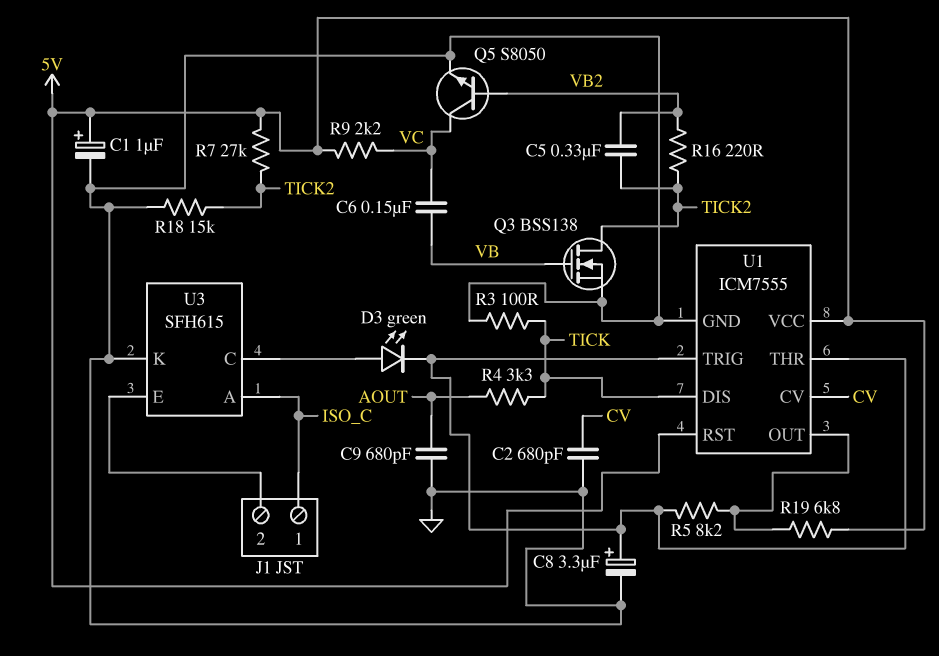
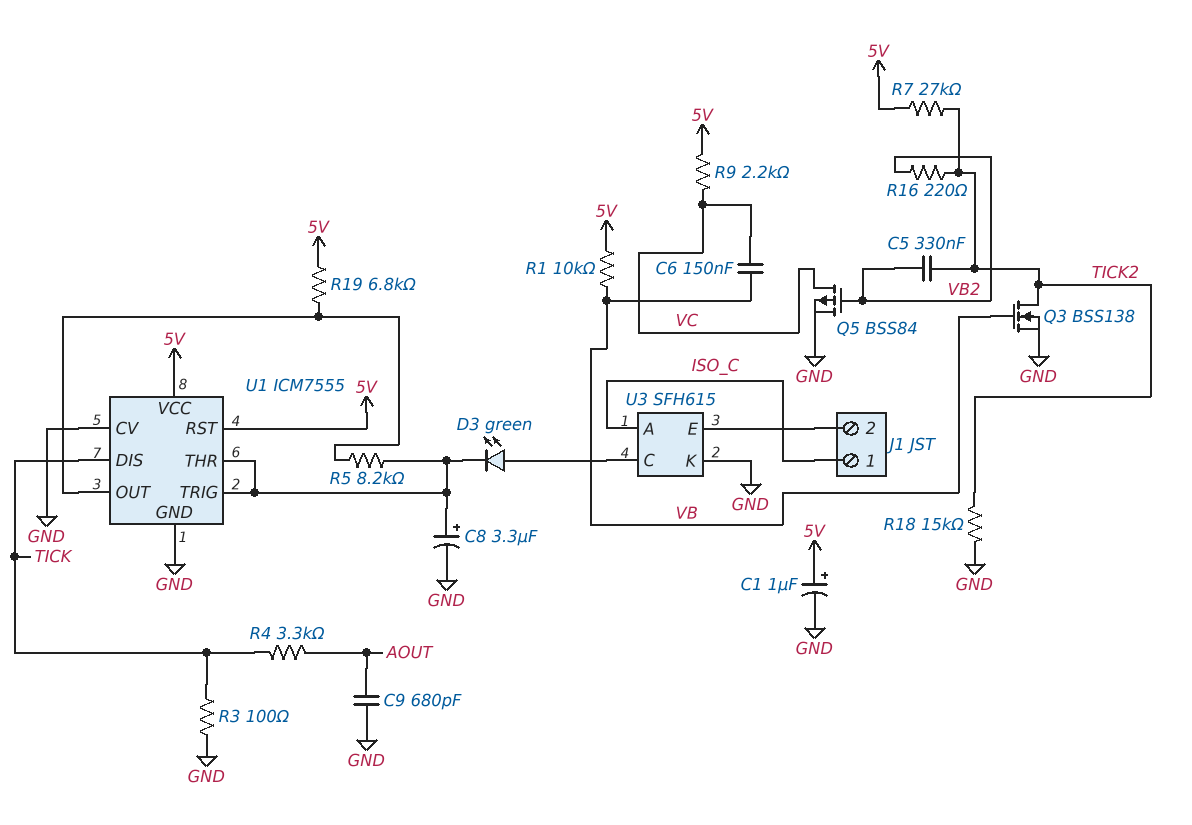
C2: 680pF (CV, GND) -> none
Q5: NPN S8050 (B VB2, C VC, E GND) -> PMOS BSS84 (G VB2, D VC, S GND)
R1: none -> 10k (5V, VB)
U1 pin CV: CV -> GND

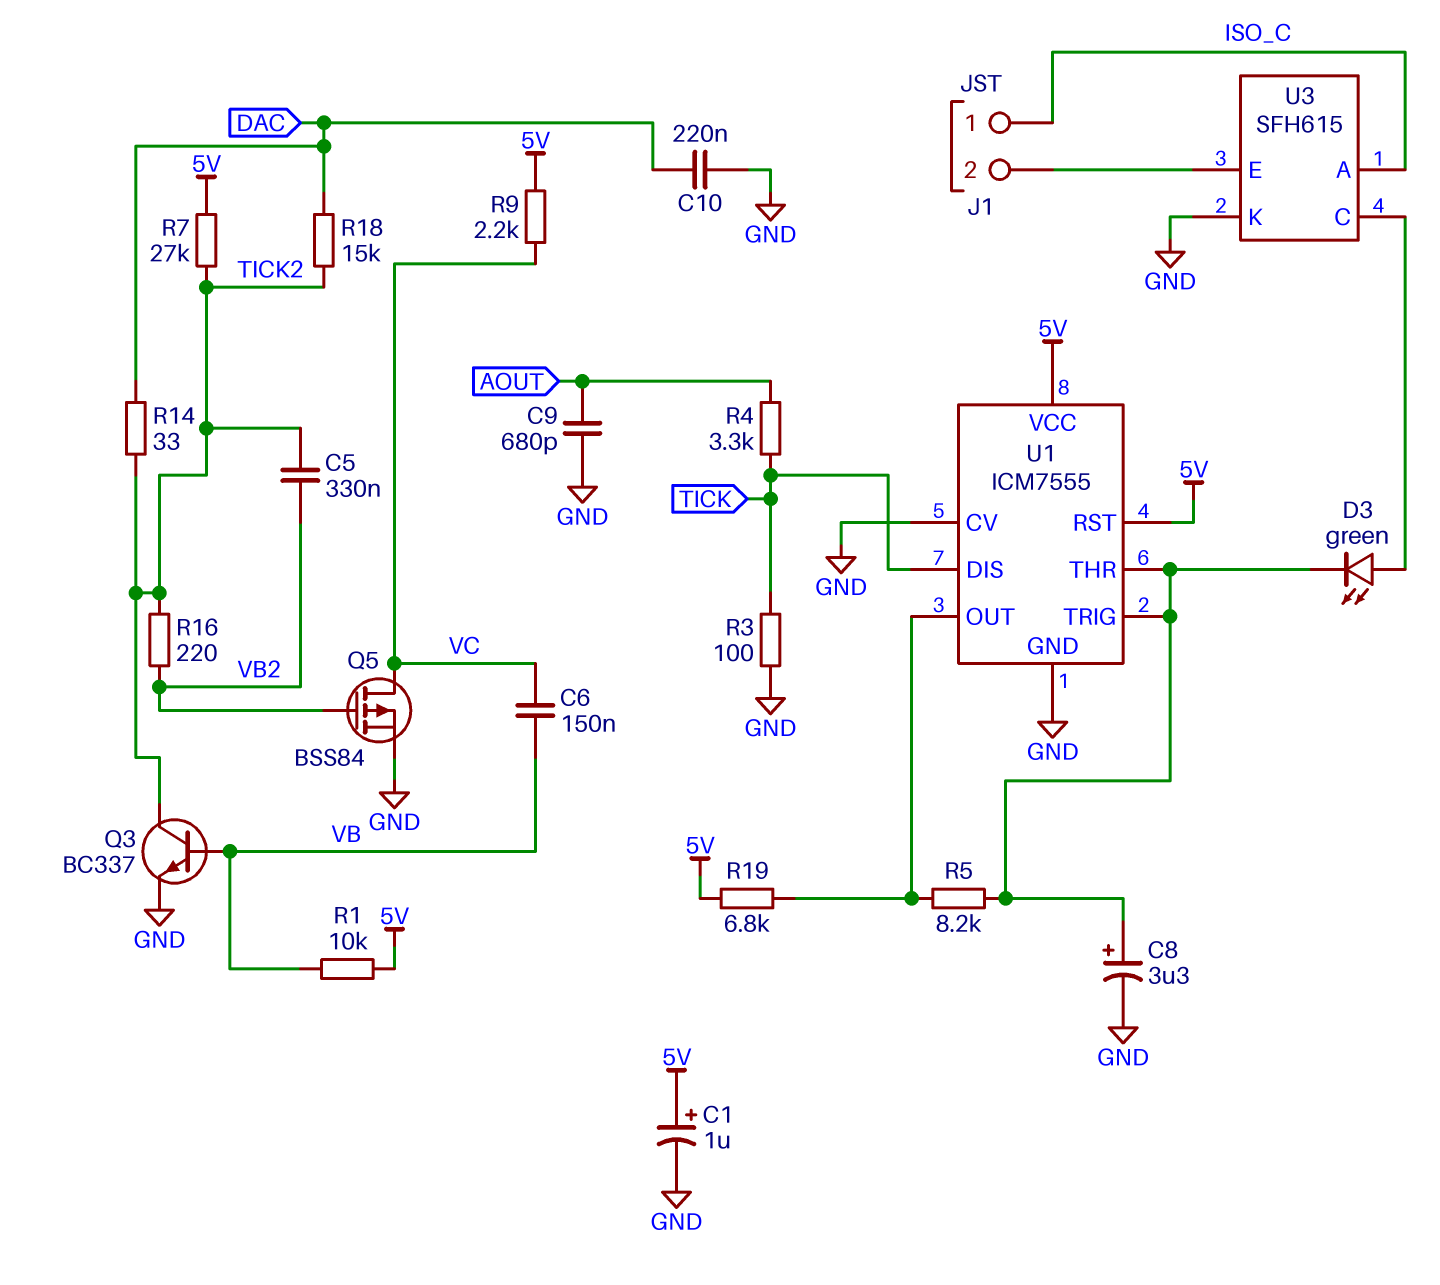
C10: none -> 220nF (DAC, GND)
Q3: NMOS BSS138 (G VB, D TICK2, S GND) -> NPN BC337 (B VB, C TICK2, E GND)
R14: none -> 33 (DAC, TICK2)
R18: 15k (GND, TICK2) -> 15k (DAC, TICK2)

